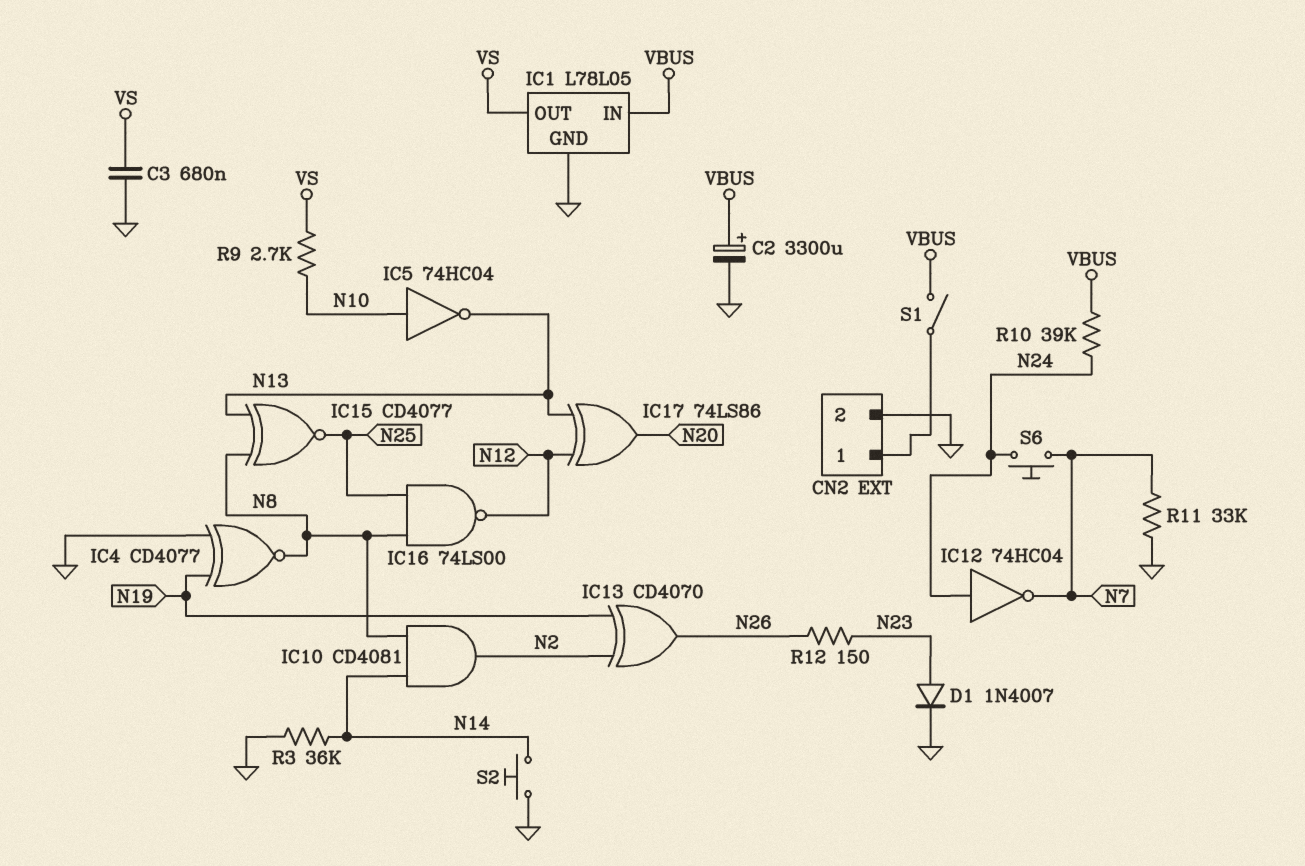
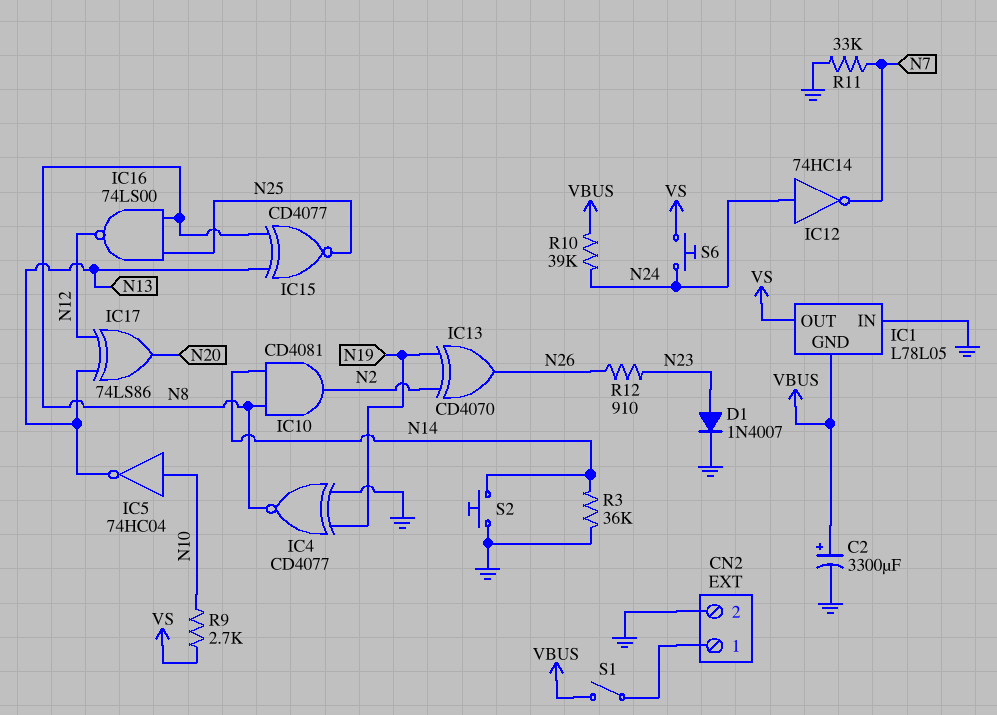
C3: 680nF (GND, VS) -> none
IC1 pin GND: GND -> VBUS
IC1 pin IN: VBUS -> GND
IC12: NOT 74HC04 (in N24, out N7) -> NOT 74HC14 (in N24, out N7)
R12: 150 (N23, N26) -> 910 (N23, N26)
S6: button (N7, N24) -> button (N24, VS)

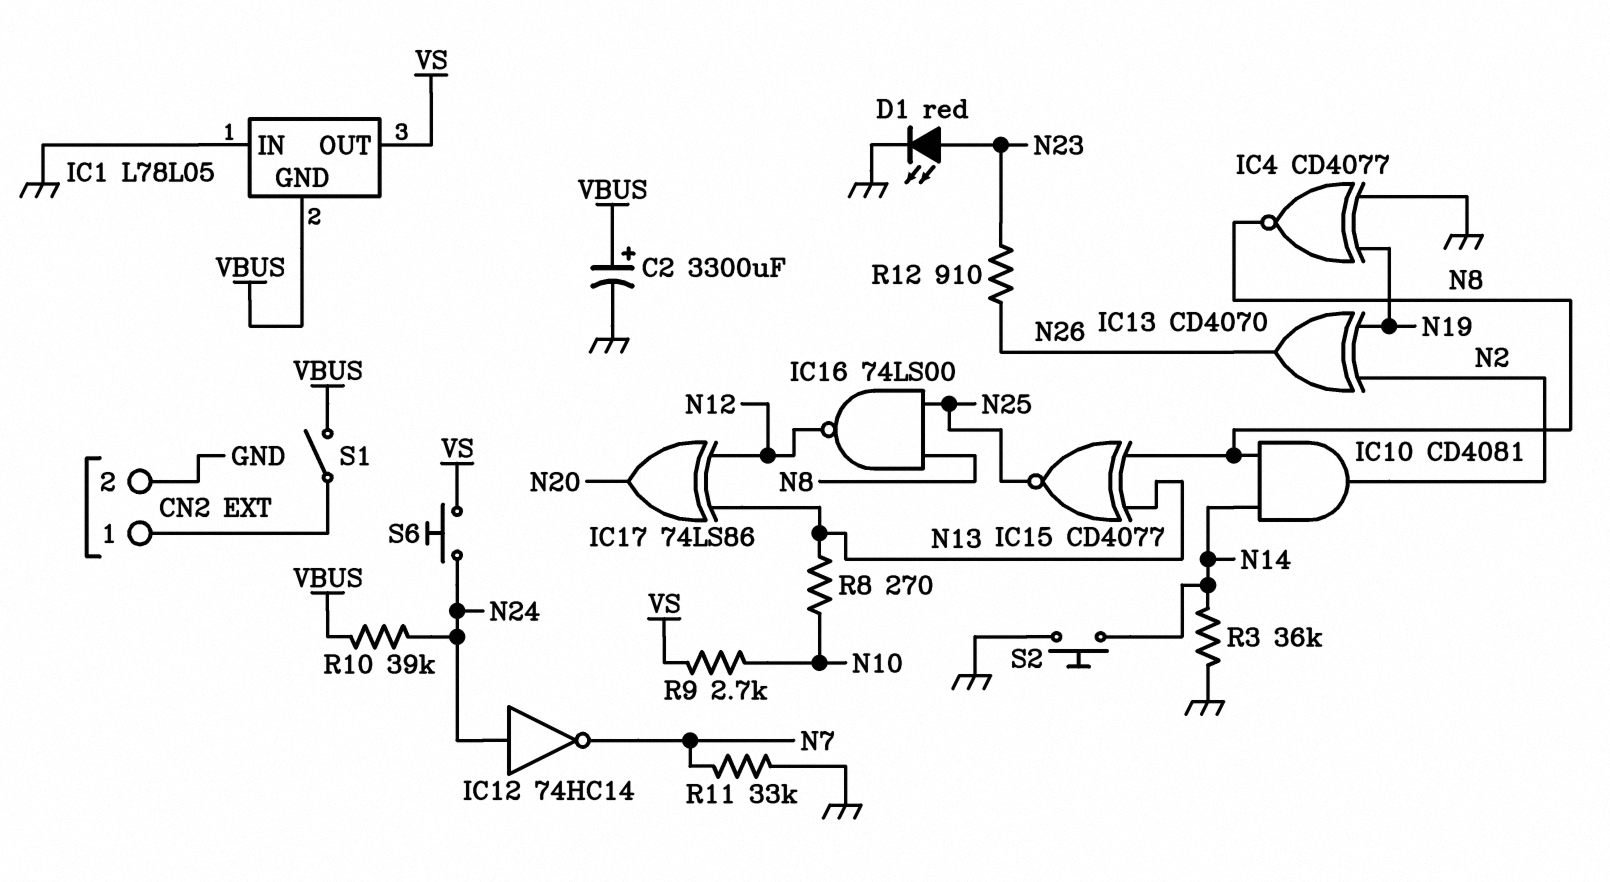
D1: diode 1N4007 (A N23, K GND) -> LED red (A N23, K GND)
IC5: NOT 74HC04 (in N10, out N13) -> none
R8: none -> 270 (N10, N13)

